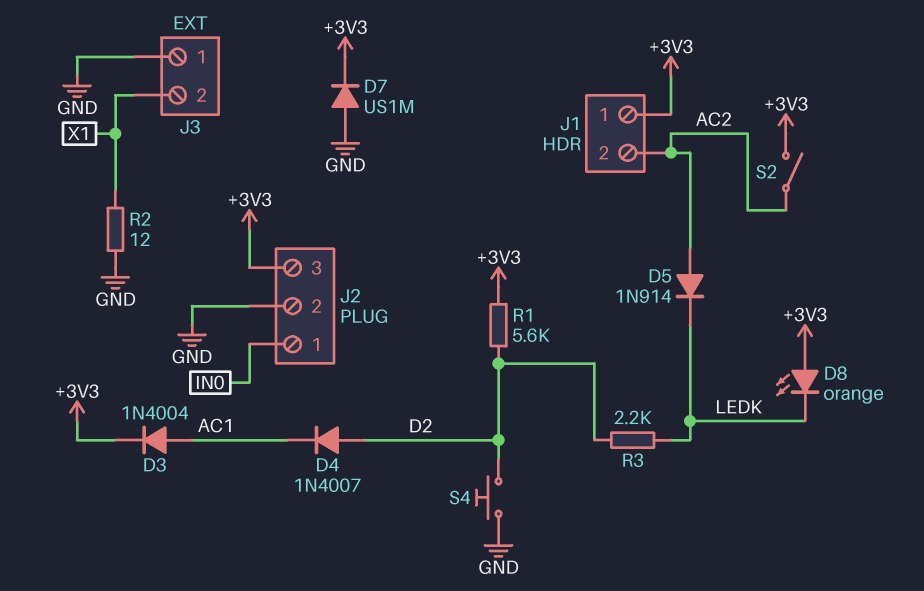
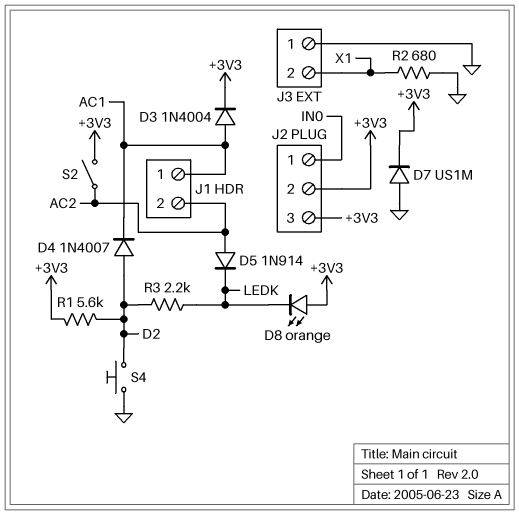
J1 pin 1: +3V3 -> AC1
J2 pin 2: GND -> +3V3
R2: 12 (GND, X1) -> 680 (GND, X1)

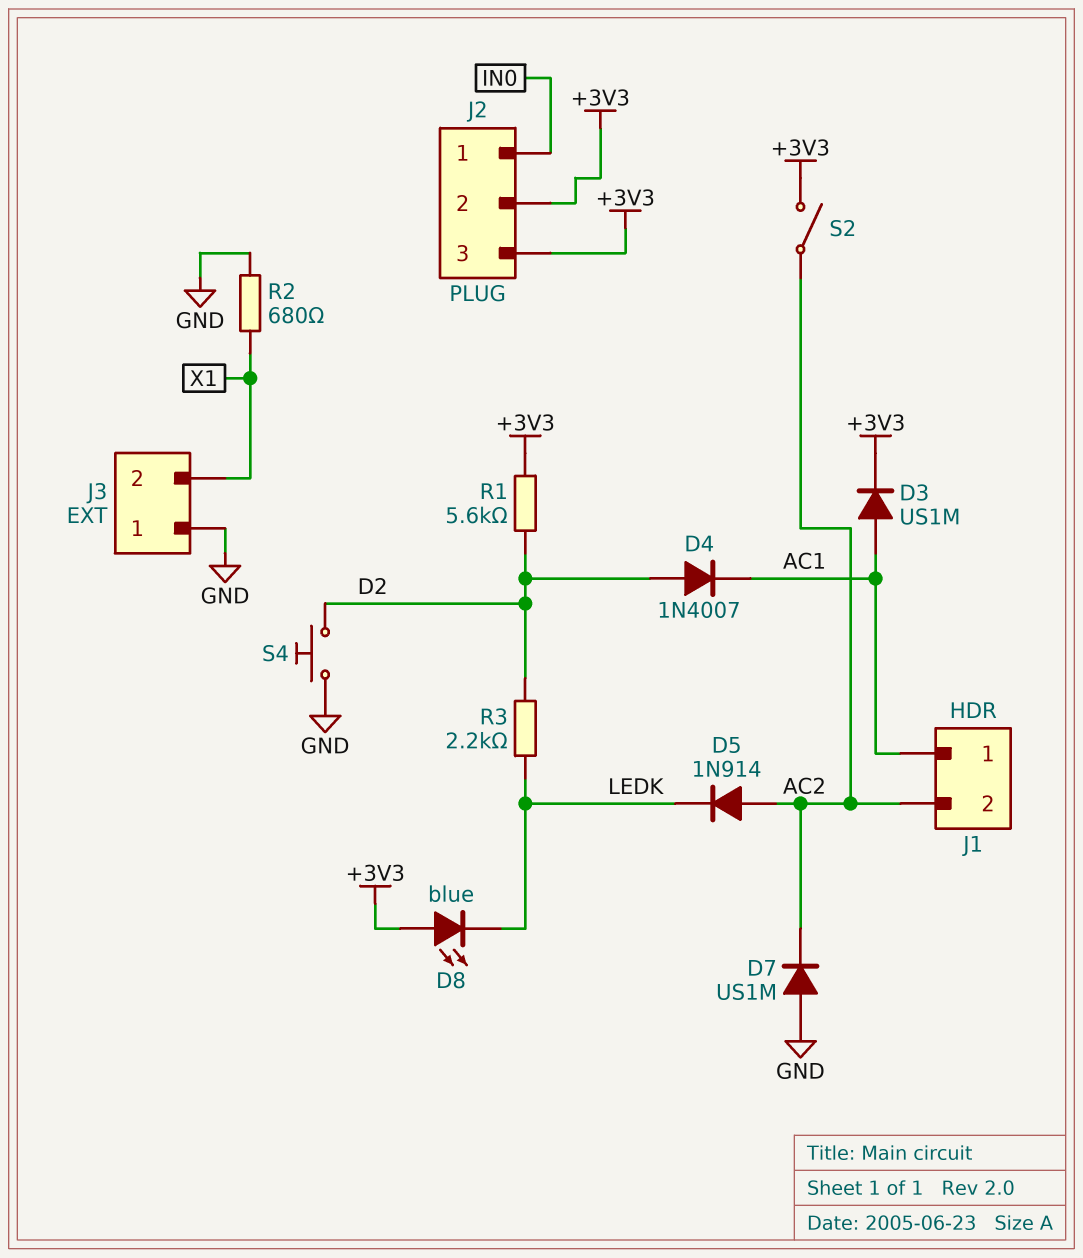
D3: diode 1N4004 (A AC1, K +3V3) -> diode US1M (A AC1, K +3V3)
D7: diode US1M (A GND, K +3V3) -> diode US1M (A GND, K AC2)
D8: LED orange (A +3V3, K LEDK) -> LED blue (A +3V3, K LEDK)

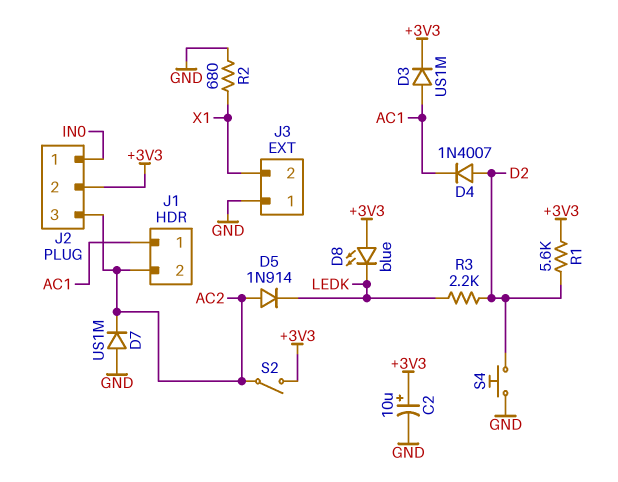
C2: none -> 10uF (plus +3V3, minus GND)
J2 pin 3: +3V3 -> AC2

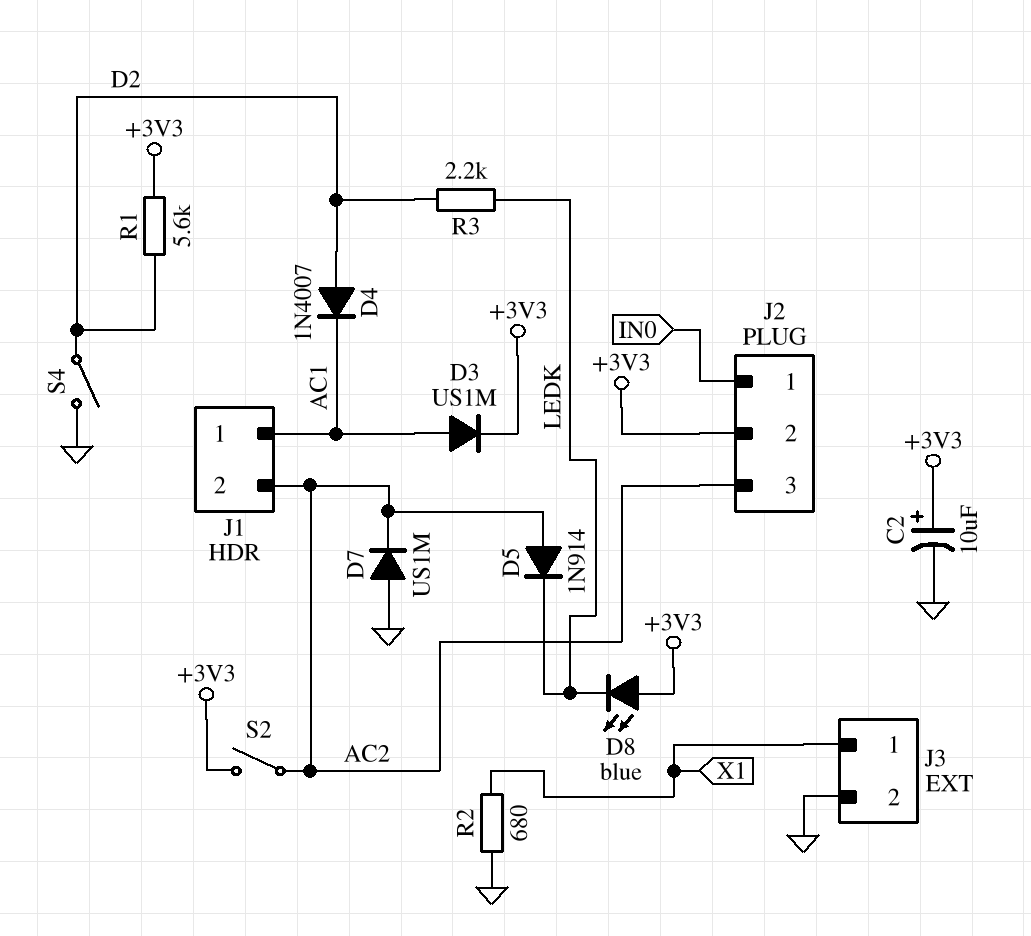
J3 pin 1: GND -> X1
J3 pin 2: X1 -> GND
S4: button (D2, GND) -> switch (D2, GND)

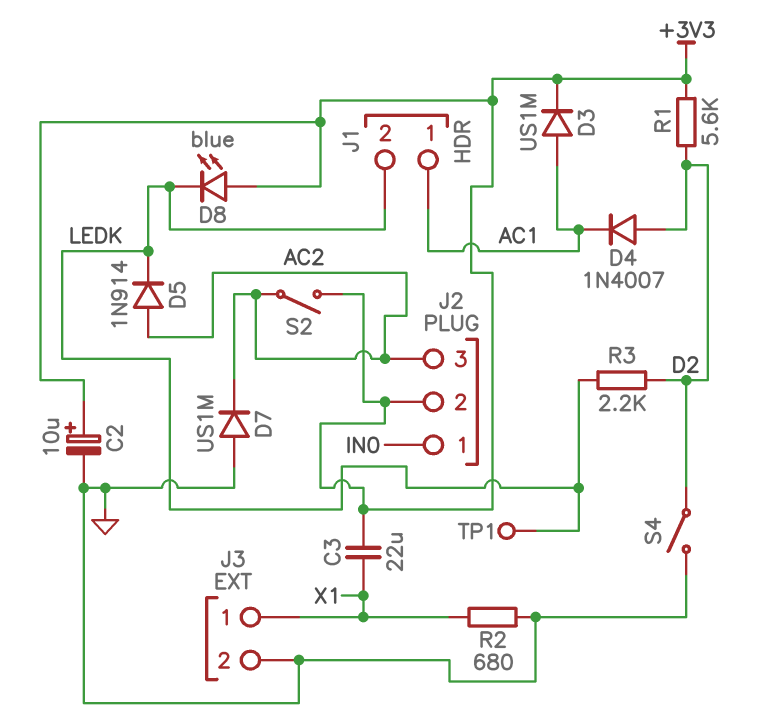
C3: none -> 22uF (+3V3, X1)
J1 pin 2: AC2 -> LEDK
TP1: none -> test point (LEDK)

